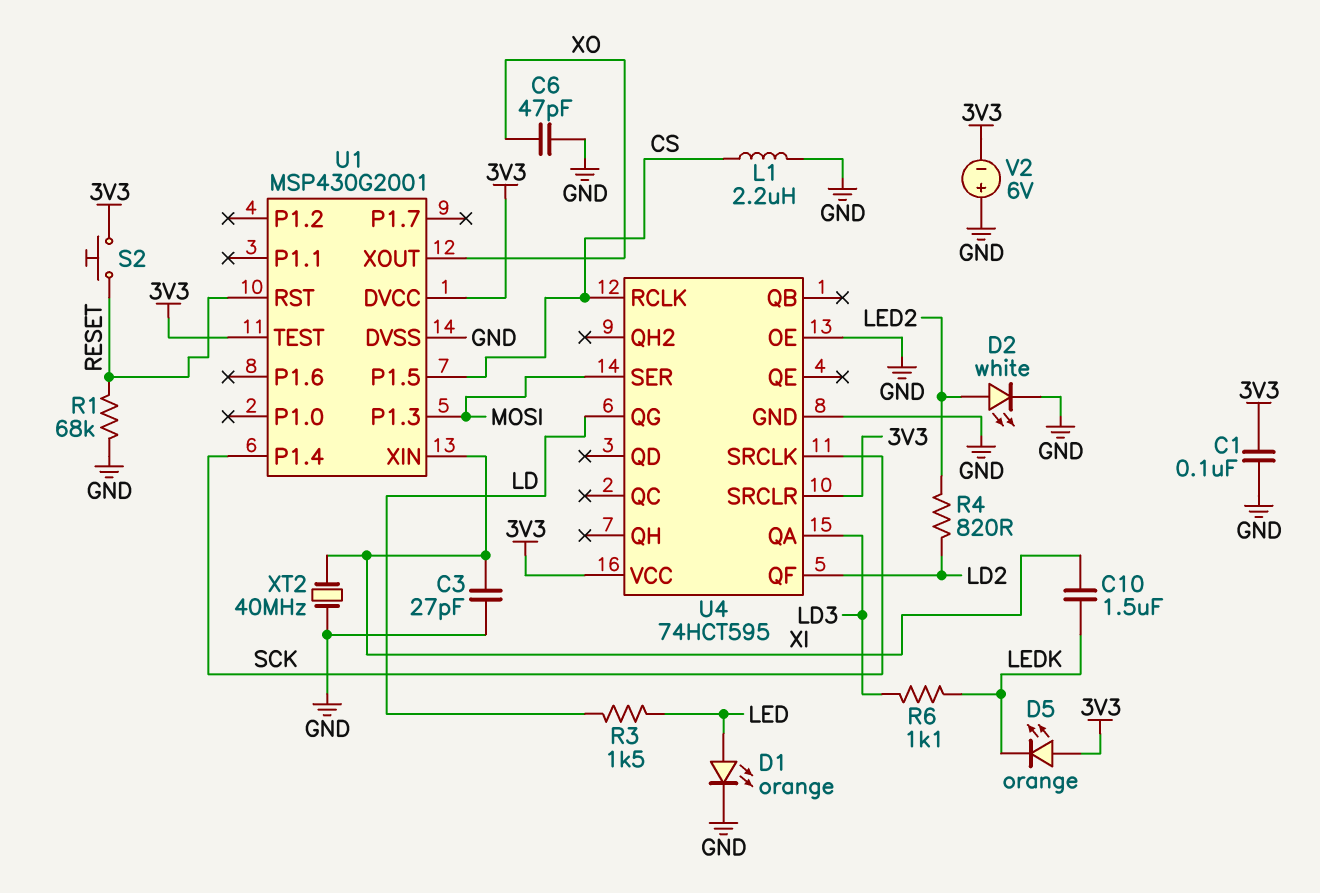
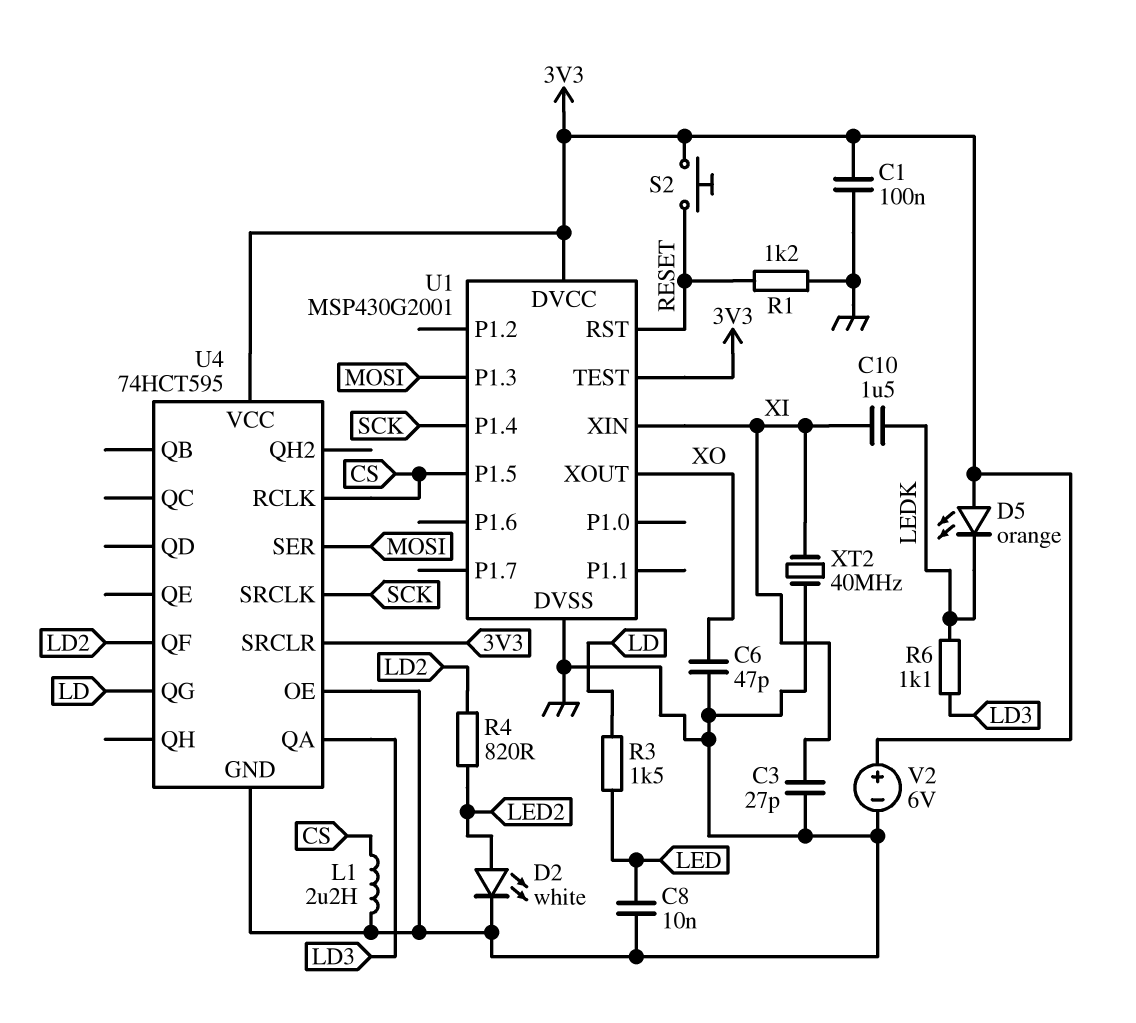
C8: none -> 10nF (GND, LED)
D1: LED orange (A LED, K GND) -> none
R1: 68k (GND, RESET) -> 1.2k (GND, RESET)
V2: 6V (plus GND, minus 3V3) -> 6V (plus 3V3, minus GND)

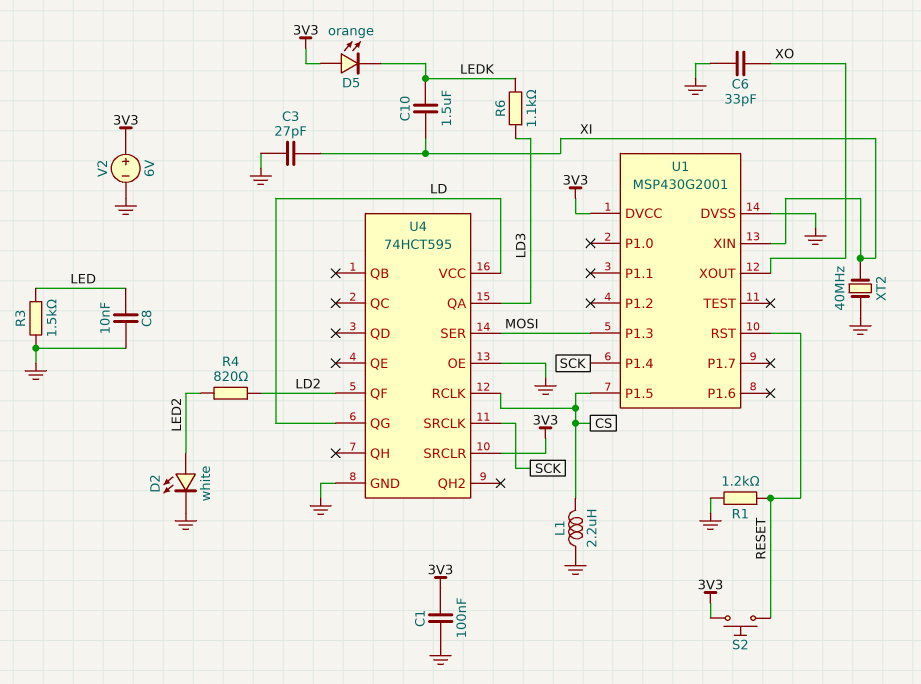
C6: 47pF (GND, XO) -> 33pF (GND, XO)
R3: 1.5k (LD, LED) -> 1.5k (GND, LED)
U1 pin TEST: 3V3 -> none
U4 pin VCC: 3V3 -> LD

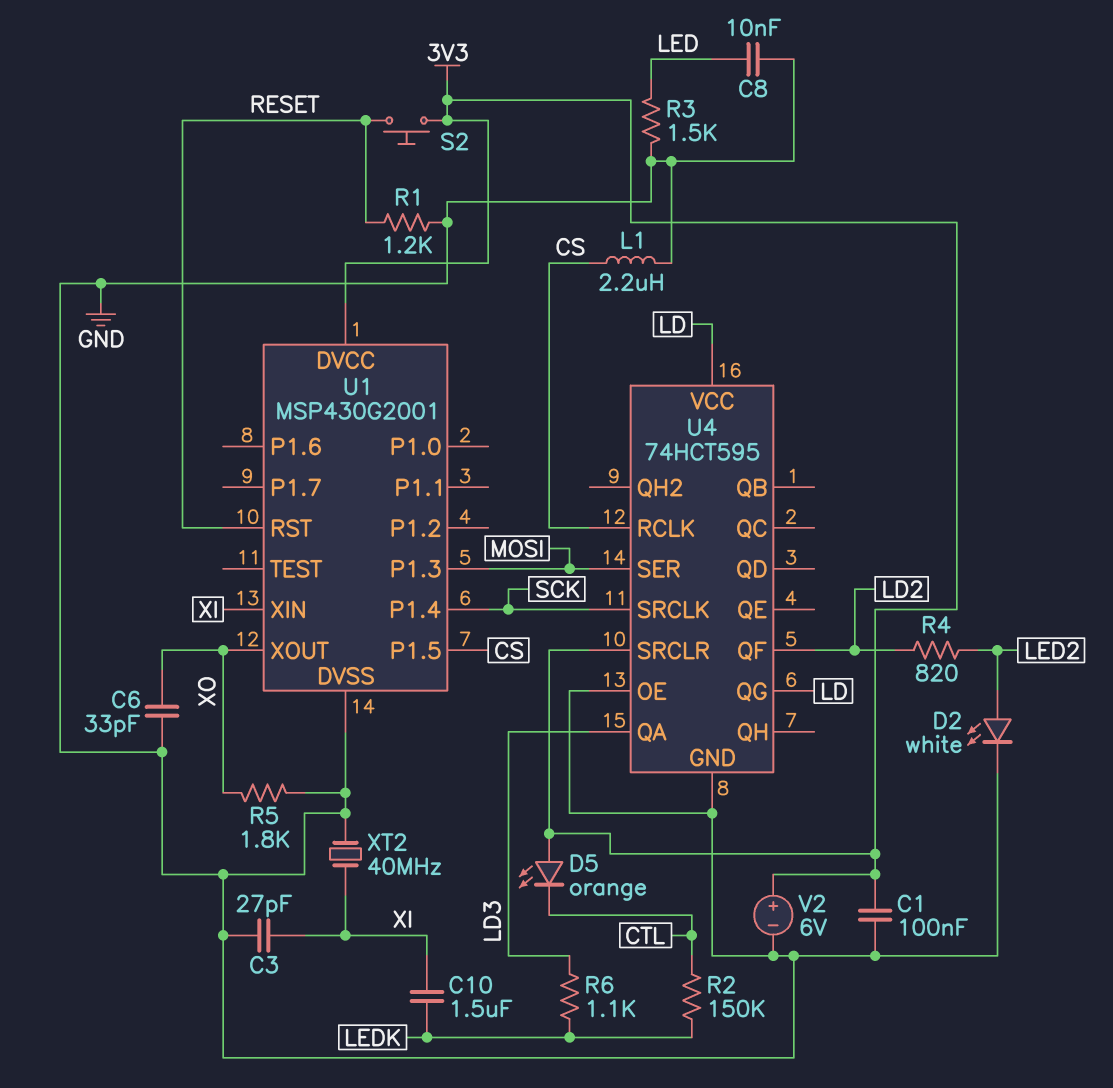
D5: LED orange (A 3V3, K LEDK) -> LED orange (A 3V3, K CTL)
R2: none -> 150k (CTL, LEDK)
R5: none -> 1.8k (GND, XO)

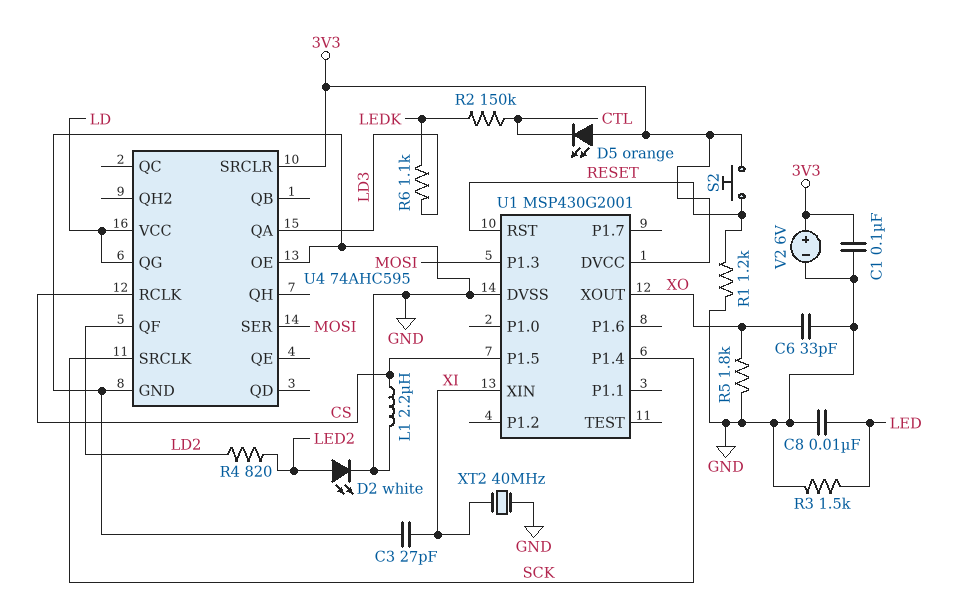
C10: 1.5uF (LEDK, XI) -> none
U4: 74HCT595 -> 74AHC595

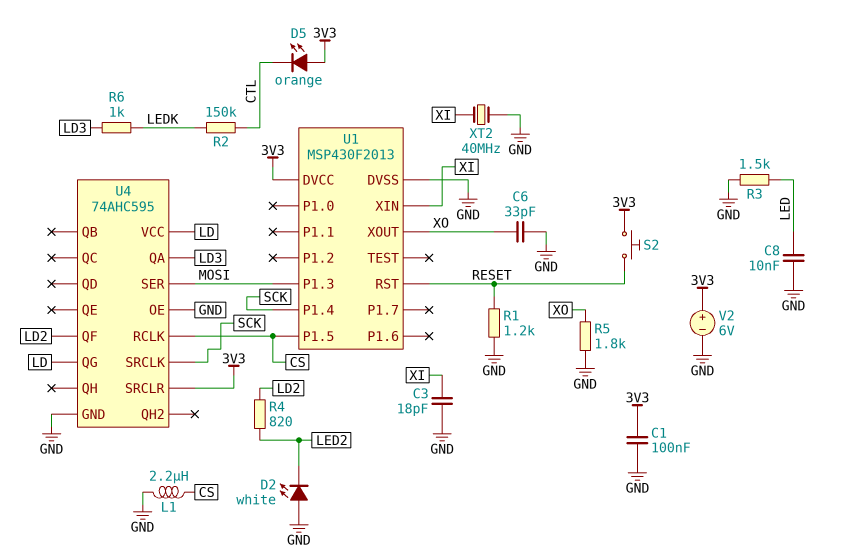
C3: 27pF (GND, XI) -> 18pF (GND, XI)
D2: LED white (A LED2, K GND) -> LED white (A GND, K LED2)
R6: 1.1k (LD3, LEDK) -> 1k (LD3, LEDK)
U1: MSP430G2001 -> MSP430F2013

